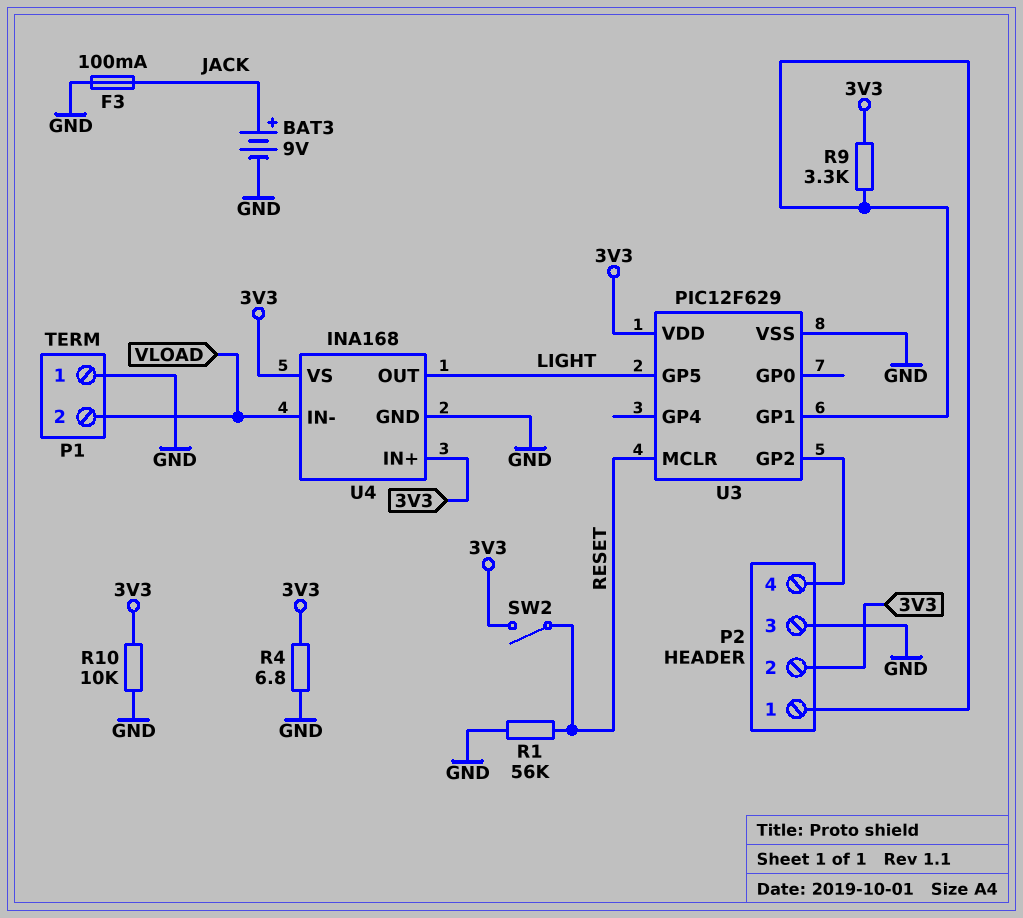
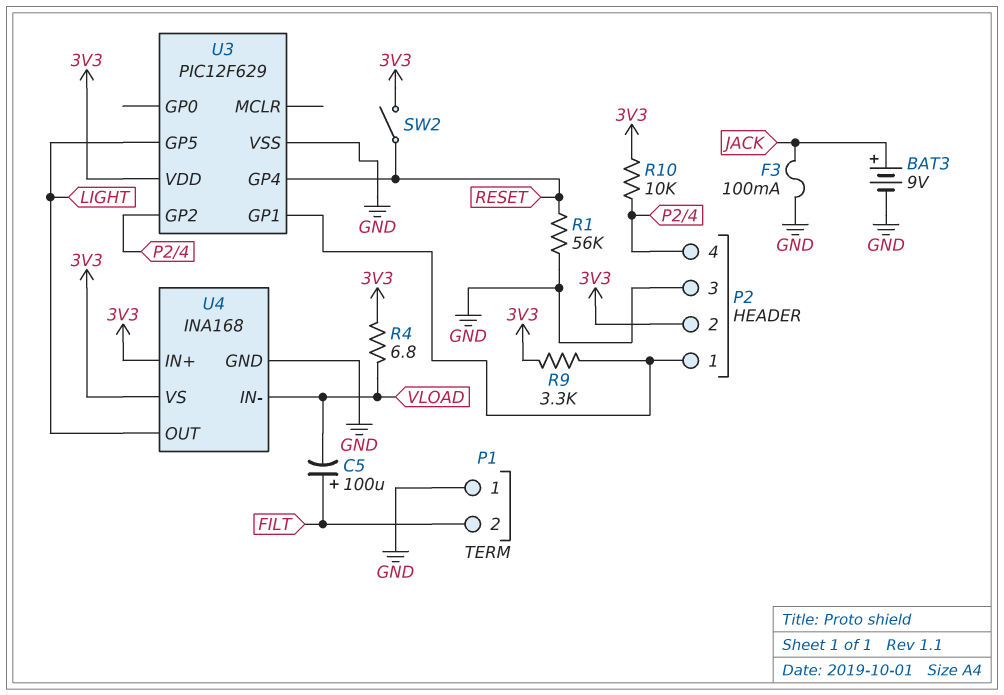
C5: none -> 100uF (plus FILT, minus VLOAD)
P1 pin 2: VLOAD -> FILT
R4: 6.8 (3V3, GND) -> 6.8 (3V3, VLOAD)
R10: 10k (3V3, GND) -> 10k (3V3, P2/4)
U3 pin GP4: none -> RESET
U3 pin MCLR: RESET -> none

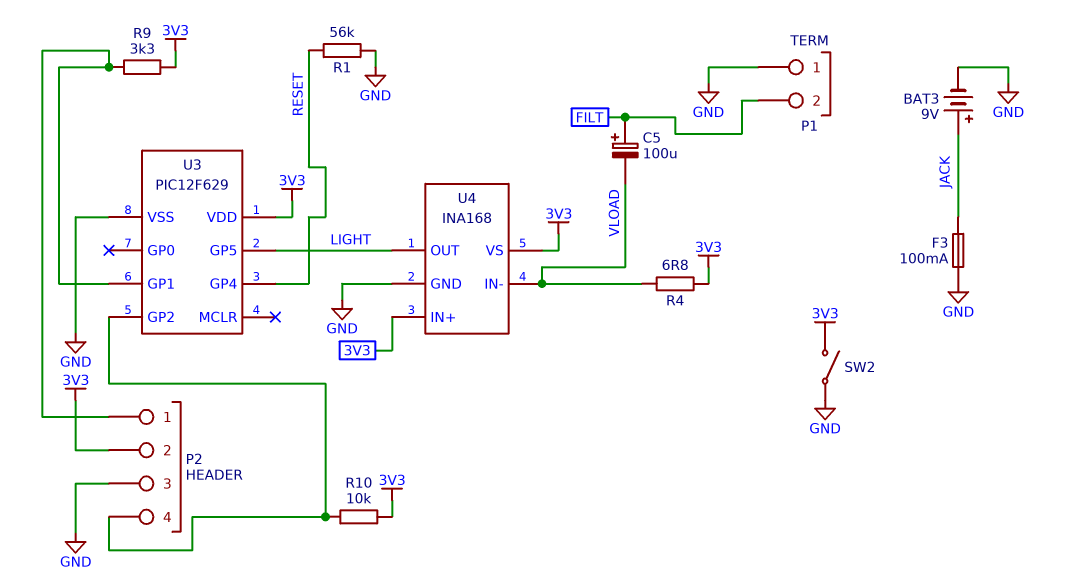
SW2: switch (3V3, RESET) -> switch (3V3, GND)

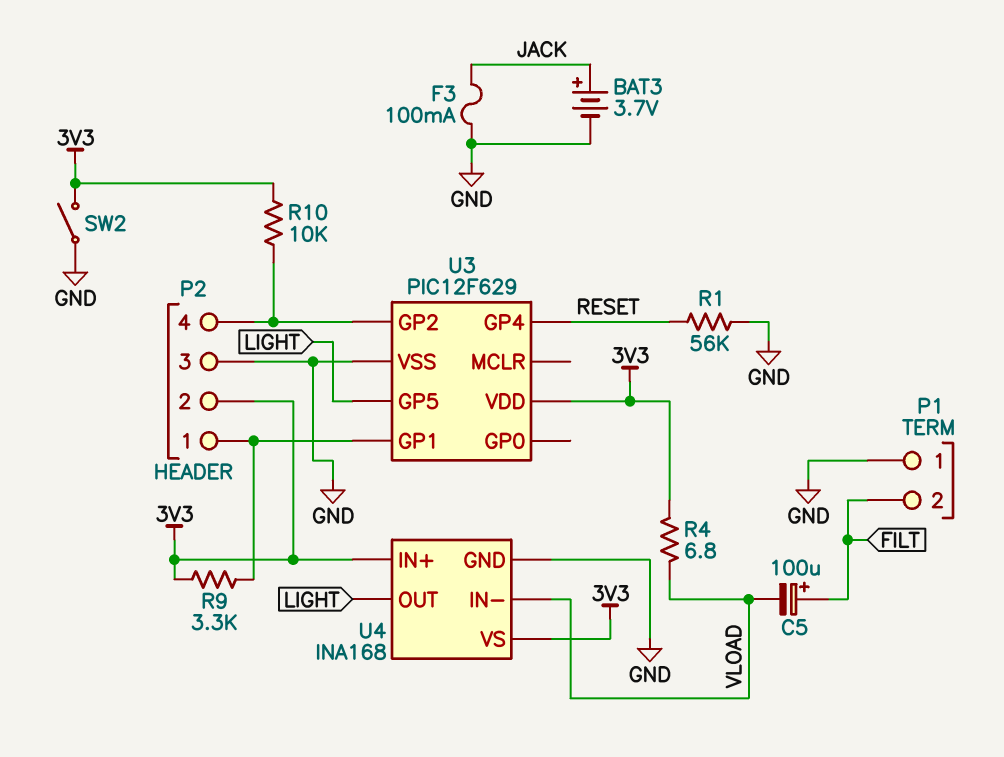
BAT3: 9V (plus JACK, minus GND) -> 3.7V (plus JACK, minus GND)

